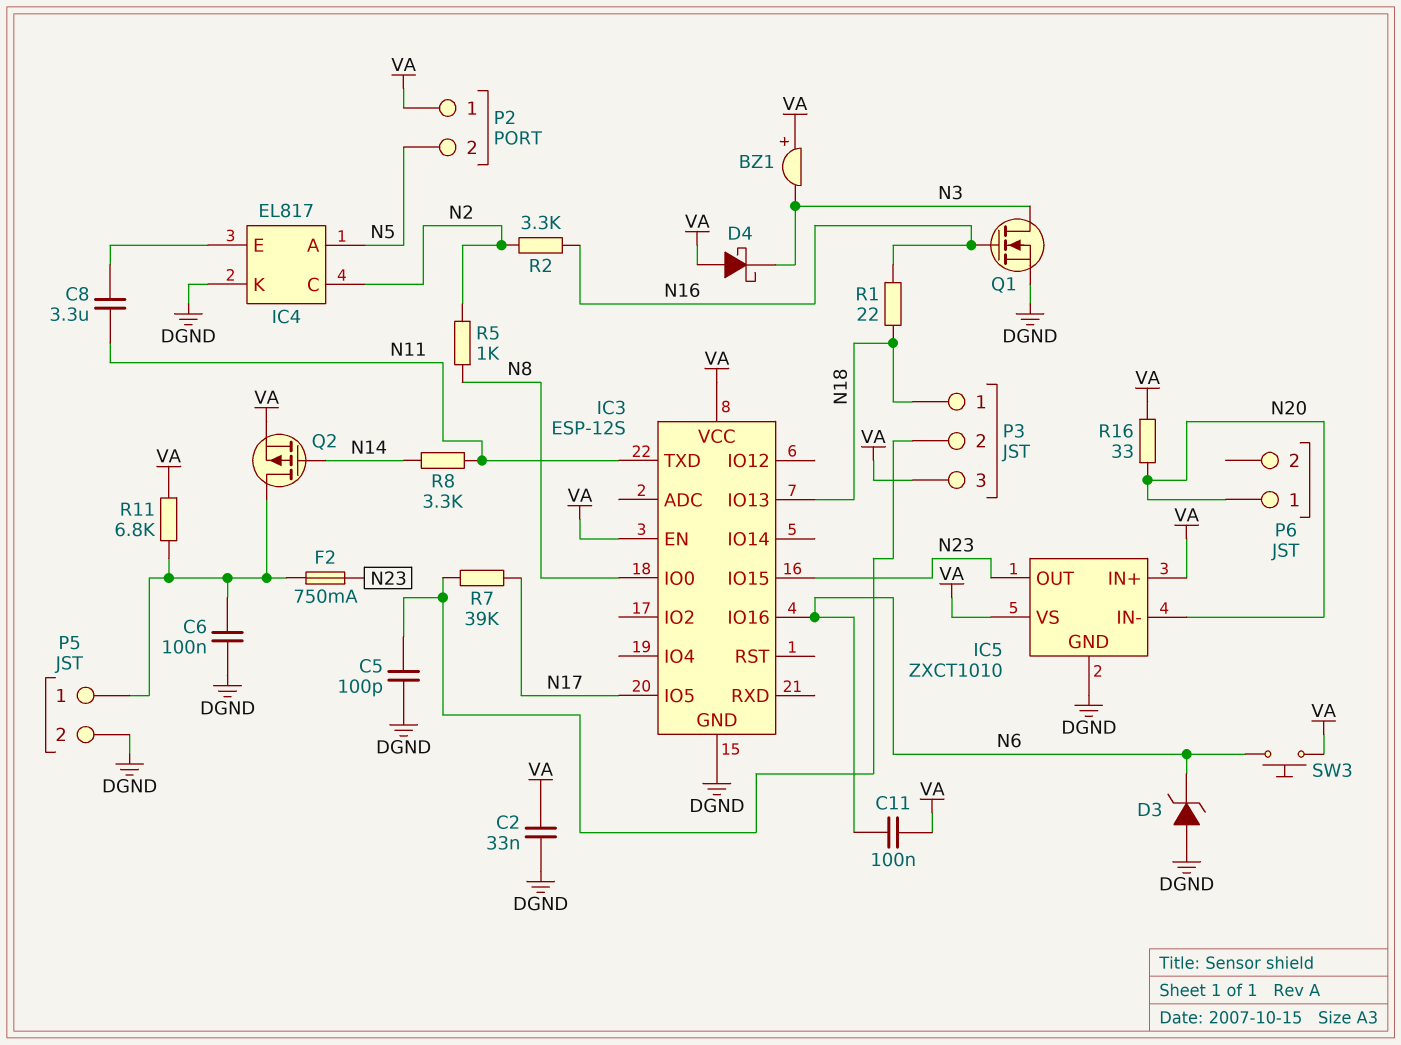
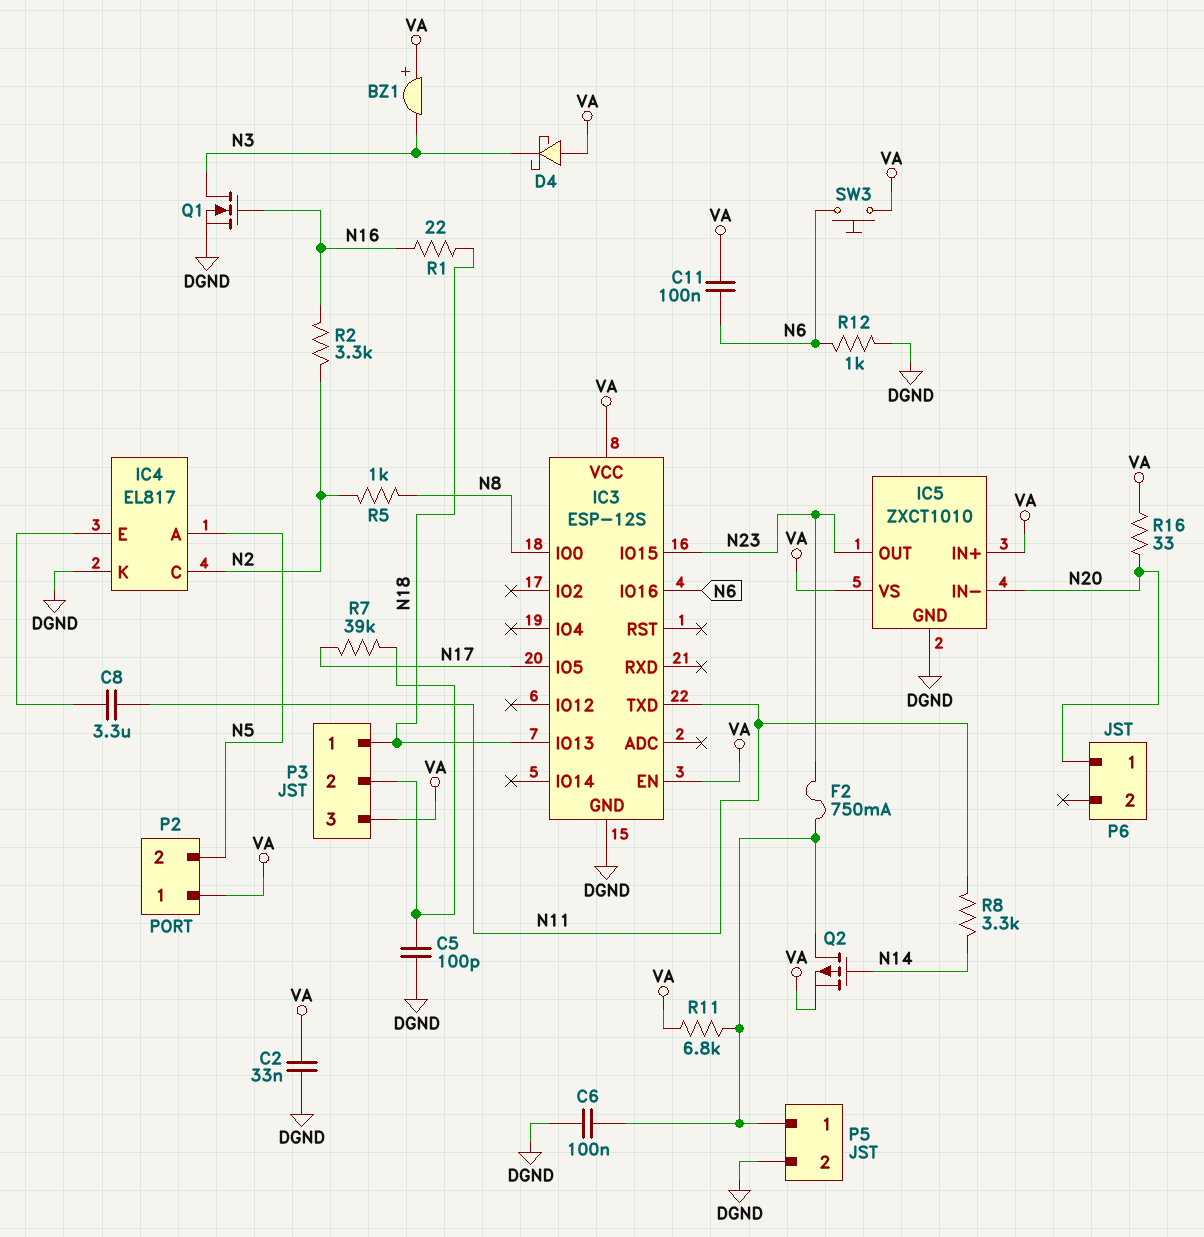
D3: zener (A DGND, K N6) -> none
R12: none -> 1k (DGND, N6)

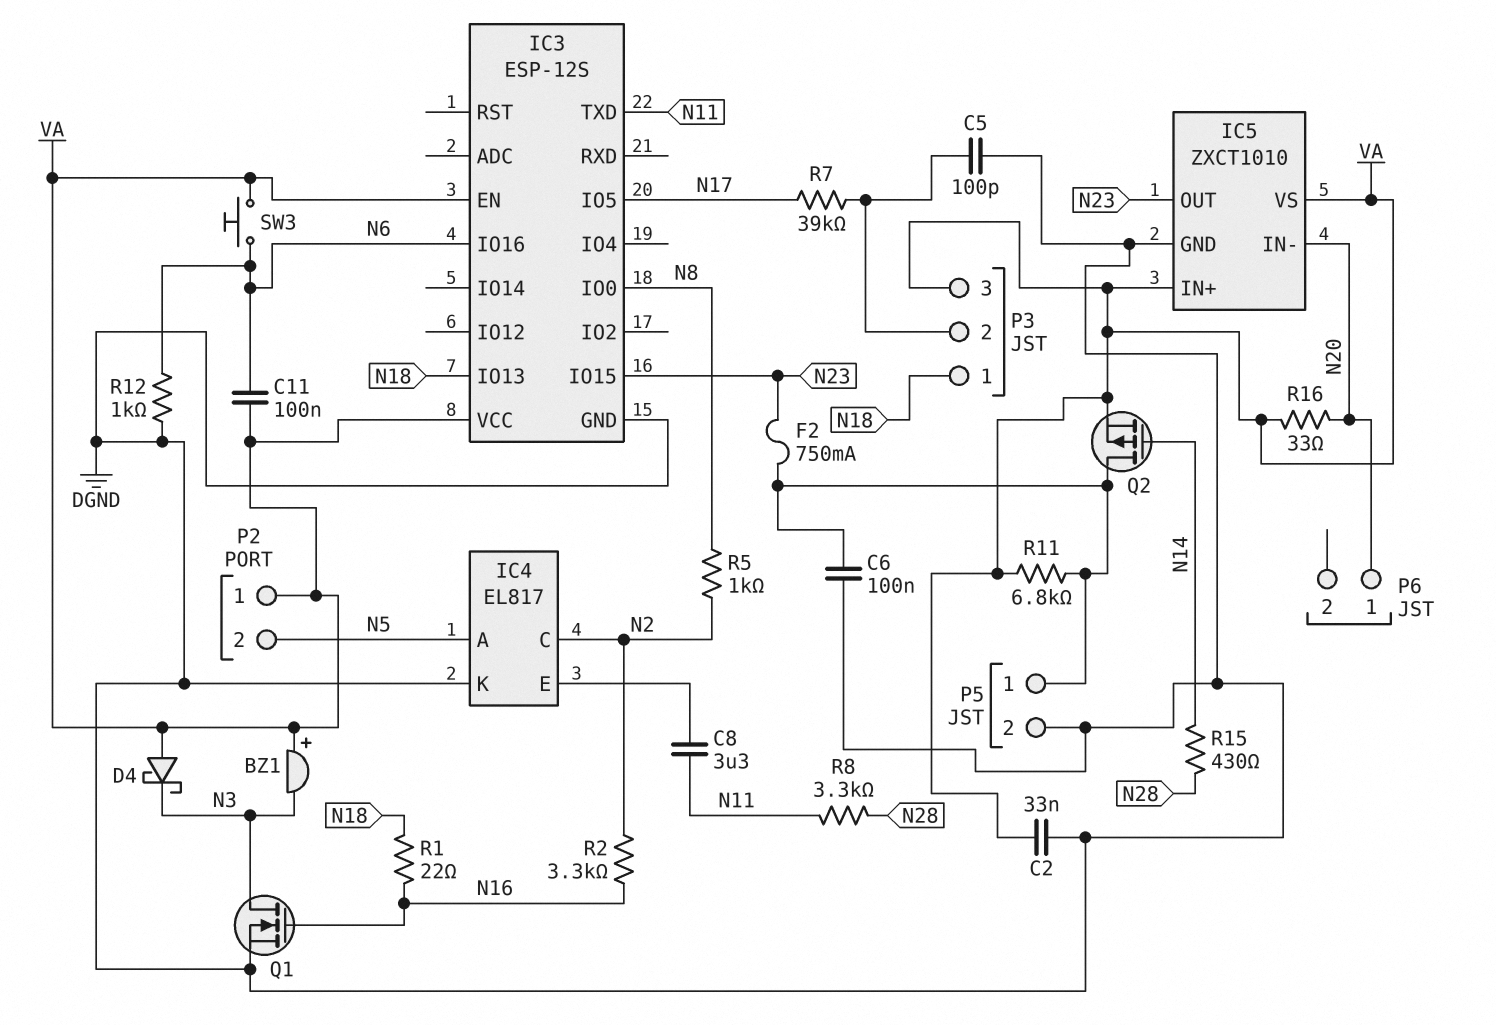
R8: 3.3k (N11, N14) -> 3.3k (N11, N28)
R15: none -> 430 (N14, N28)

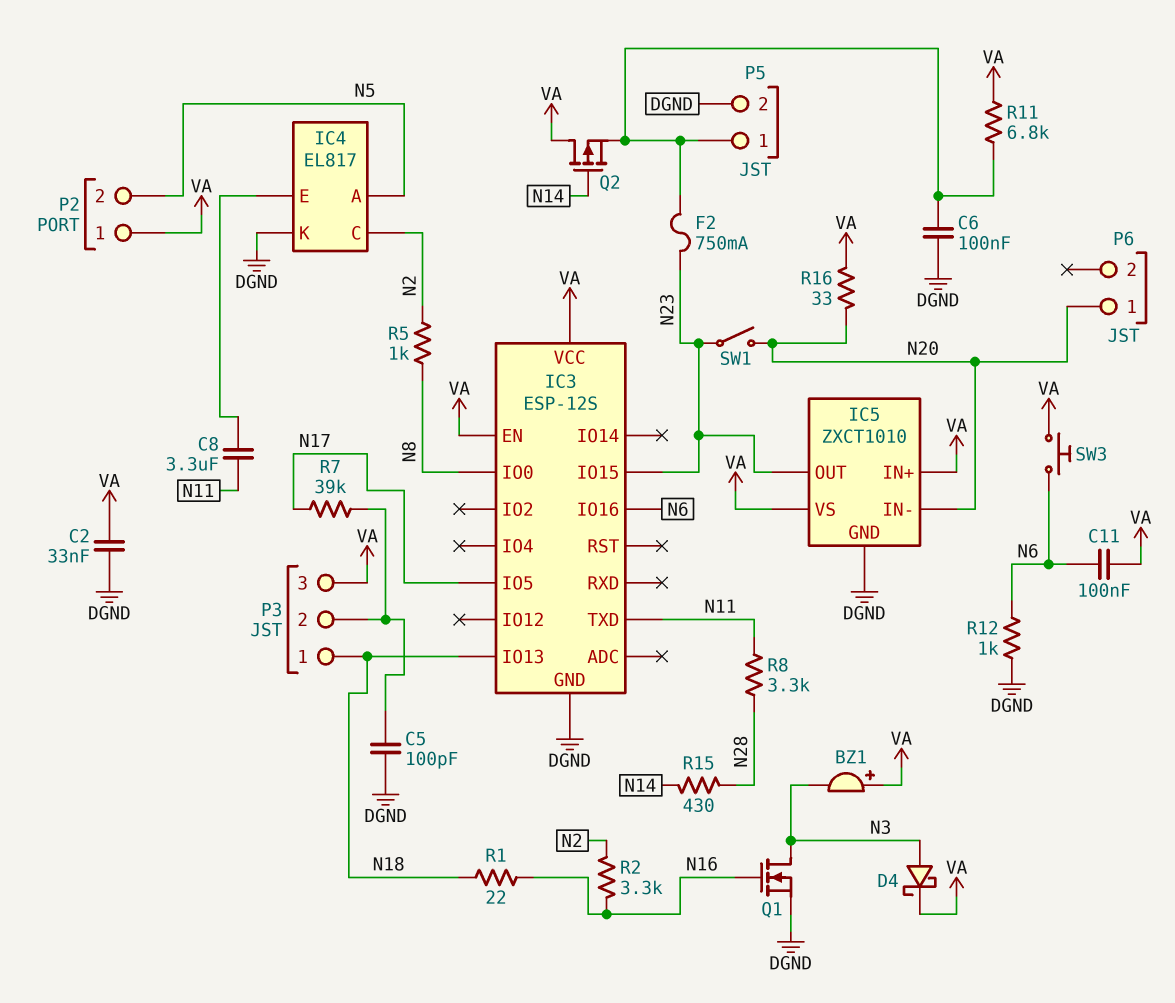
D4: schottky (A VA, K N3) -> schottky (A N3, K VA)
Q2: PMOS (G N14, D P5/1, S VA) -> PMOS (G N14, D VA, S P5/1)
SW1: none -> switch (N20, N23)

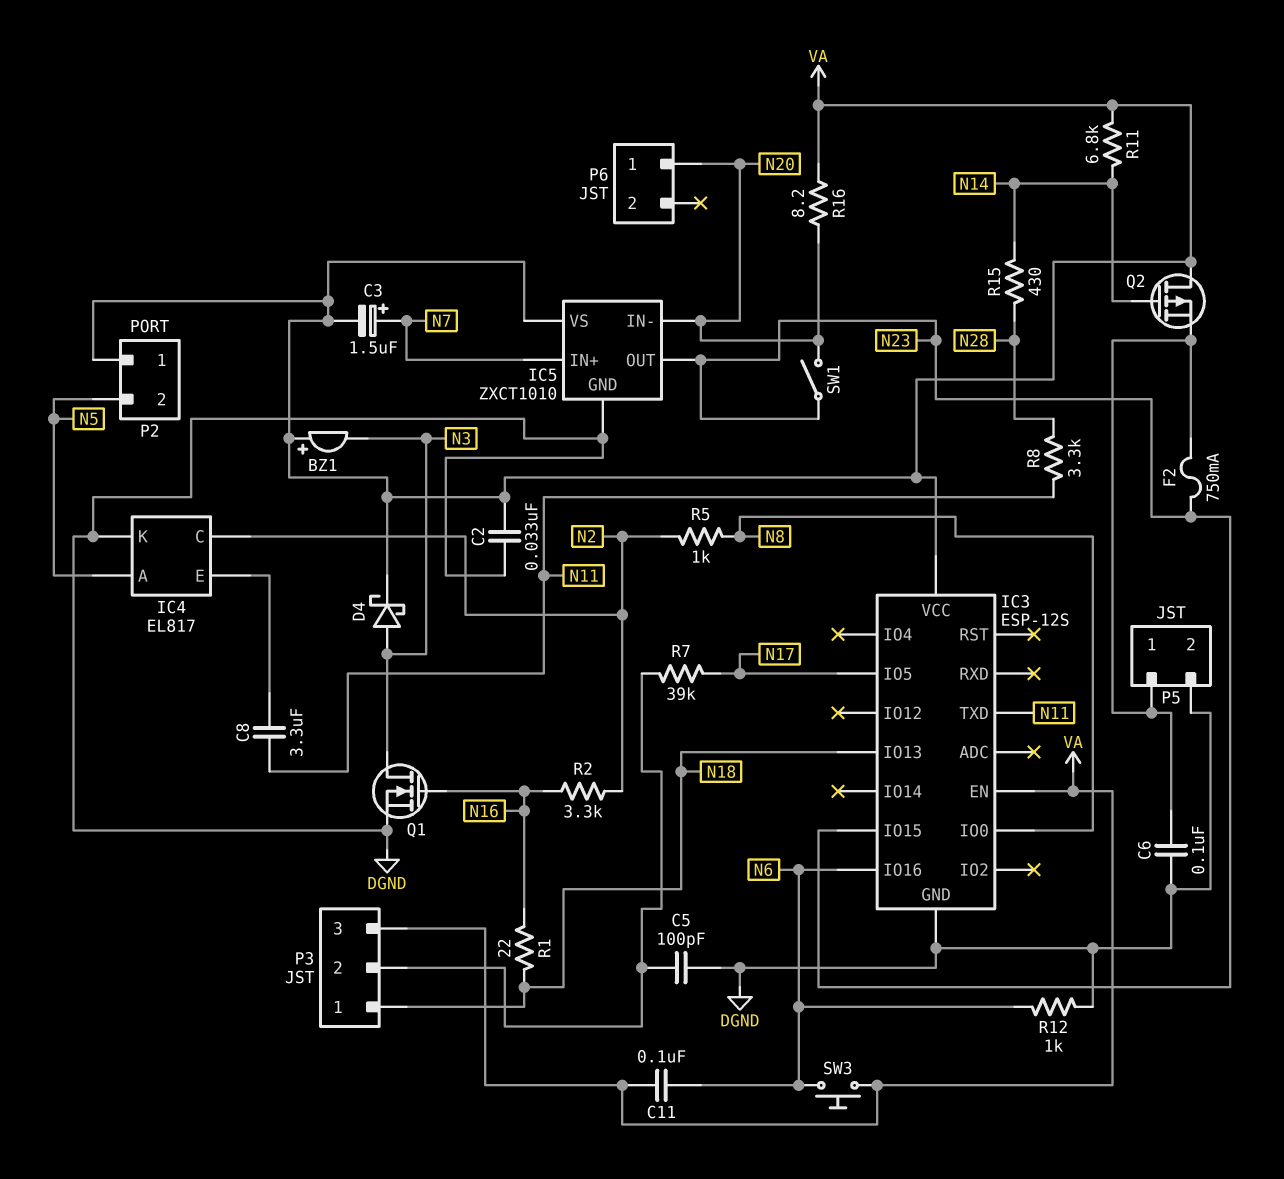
C3: none -> 1.5uF (plus N7, minus VA)
IC5 pin IN+: VA -> N7
R11: 6.8k (P5/1, VA) -> 6.8k (N14, VA)
R16: 33 (N20, VA) -> 8.2 (N20, VA)

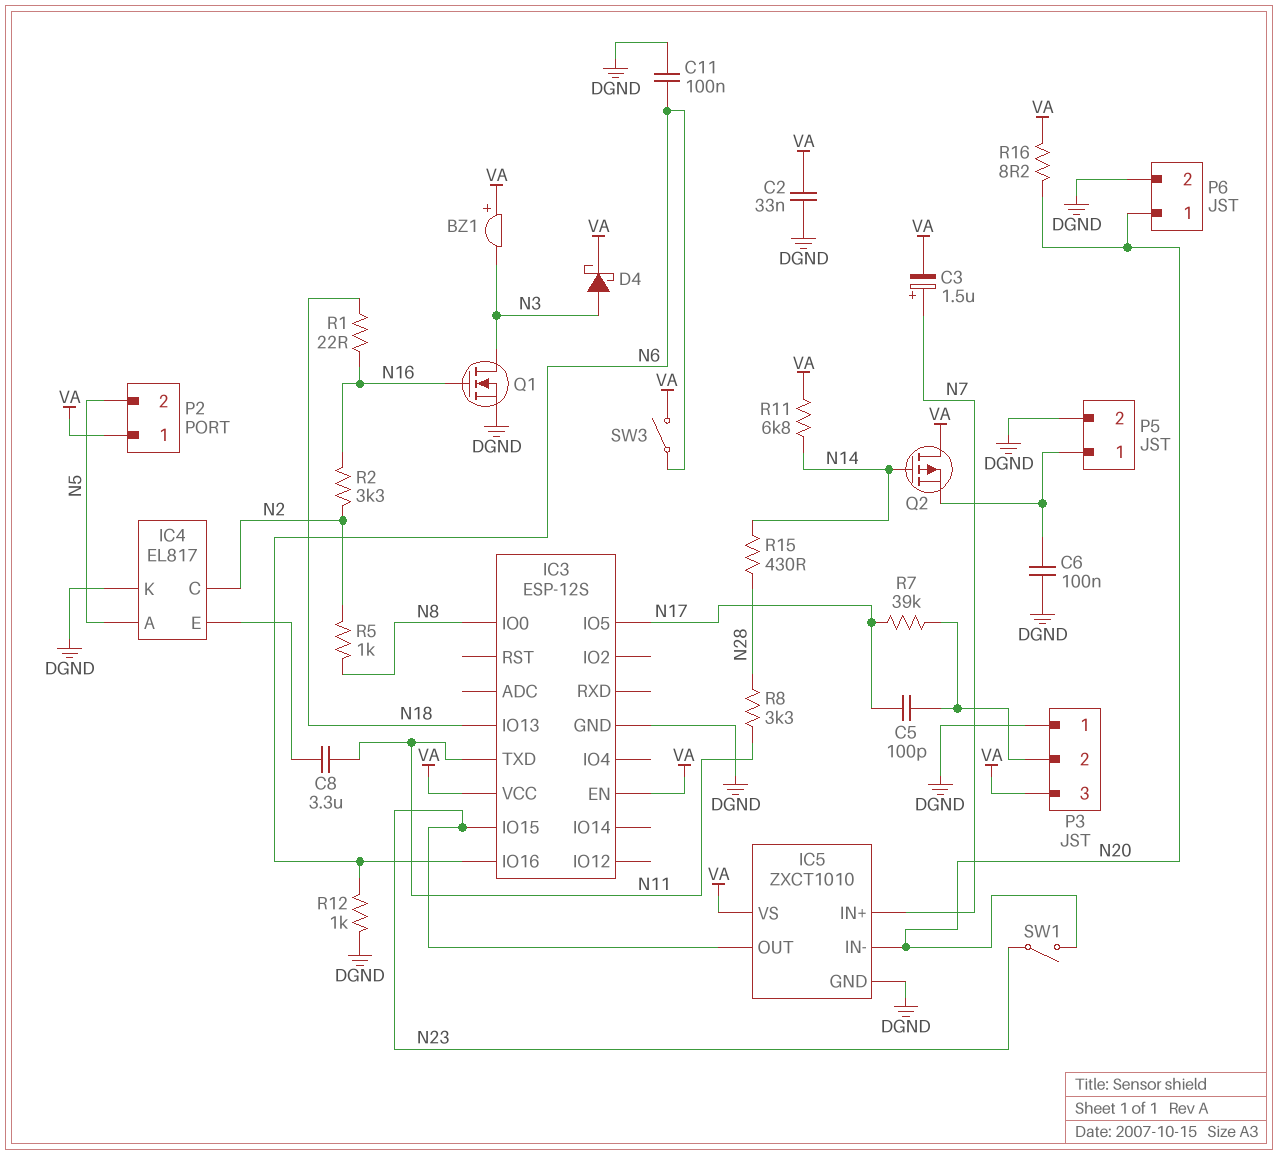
C5: 100pF (DGND, P3/2) -> 100pF (N17, P3/2)
C11: 100nF (N6, VA) -> 100nF (DGND, N6)
F2: 750mA (N23, P5/1) -> none
P3 pin 1: N18 -> DGND
P6 pin 2: none -> DGND
SW3: button (N6, VA) -> switch (N6, VA)

